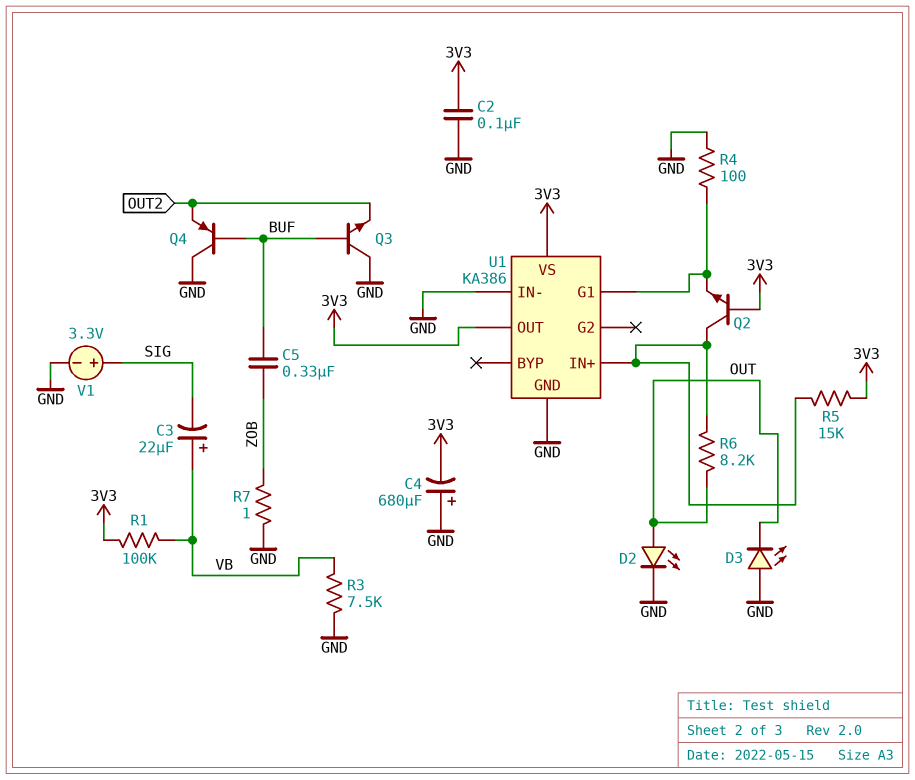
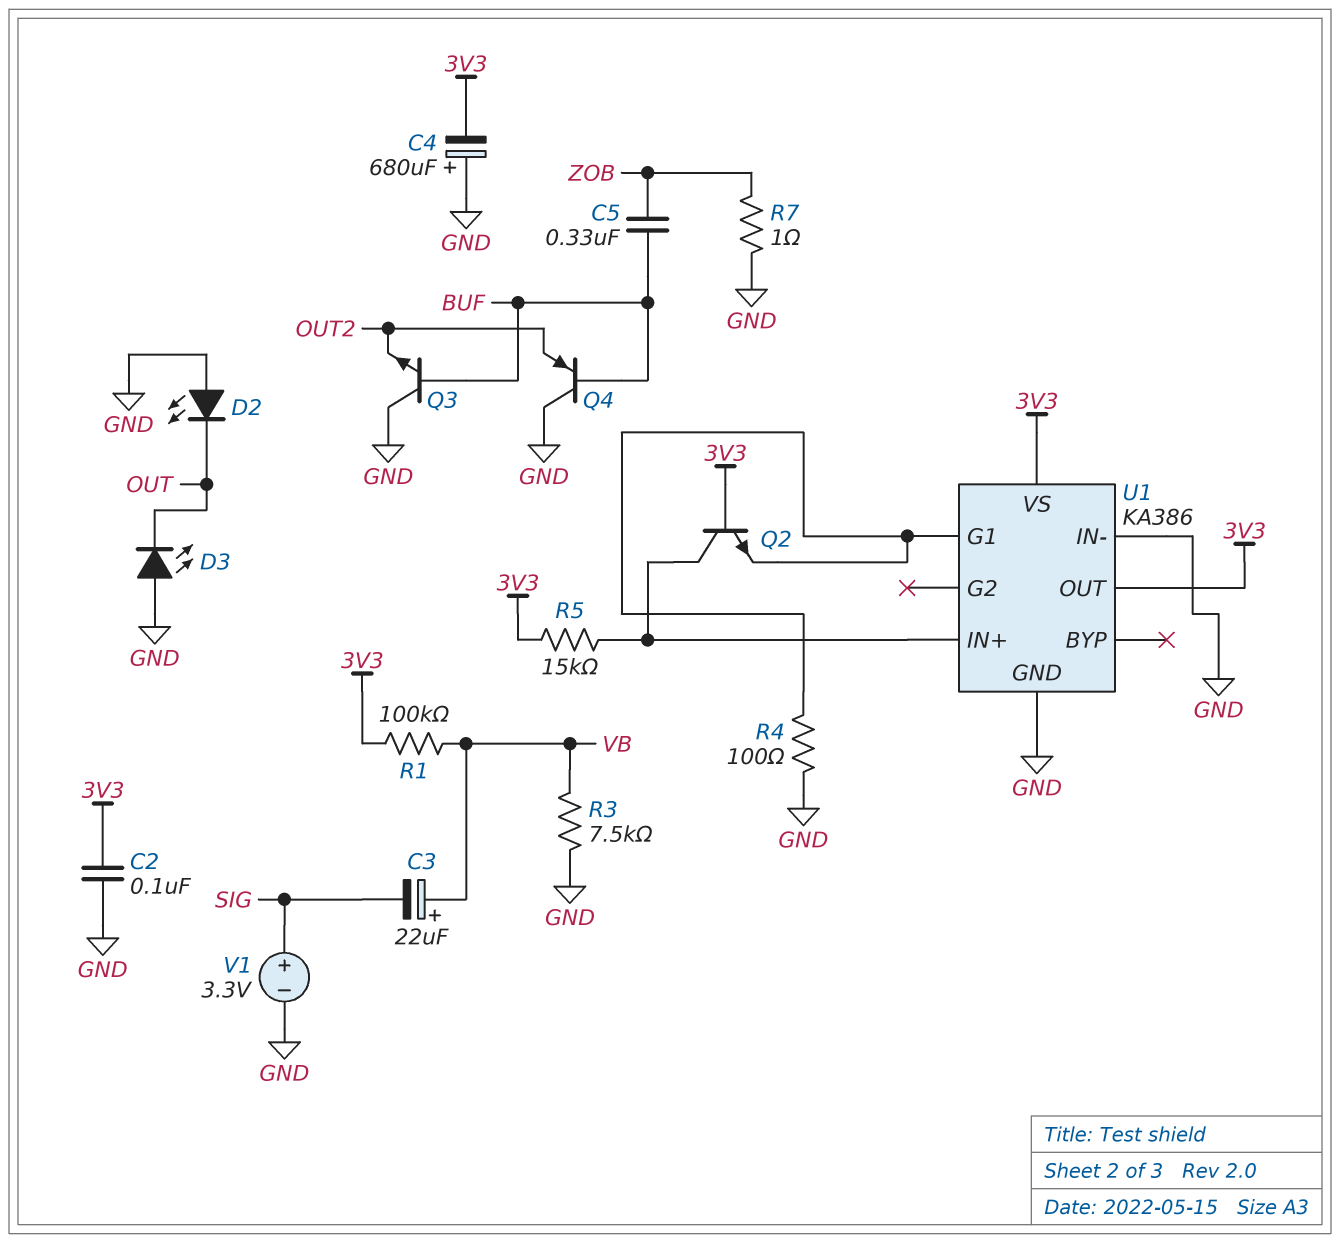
D2: LED (A OUT, K GND) -> LED (A GND, K OUT)
R6: 8.2k (OUT, U1/IN+) -> none

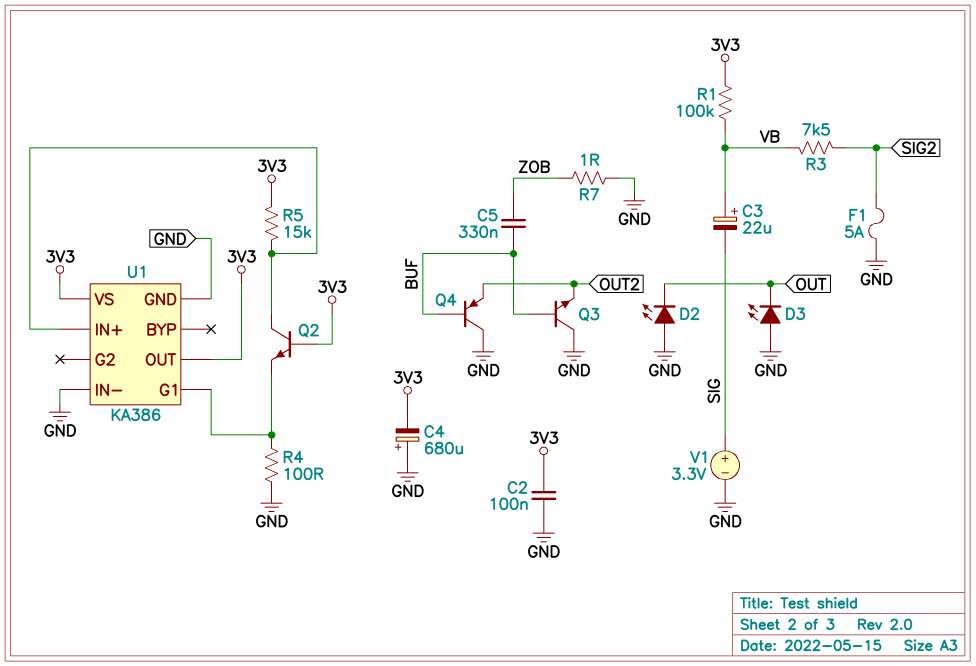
F1: none -> 5A (GND, SIG2)
R3: 7.5k (GND, VB) -> 7.5k (SIG2, VB)

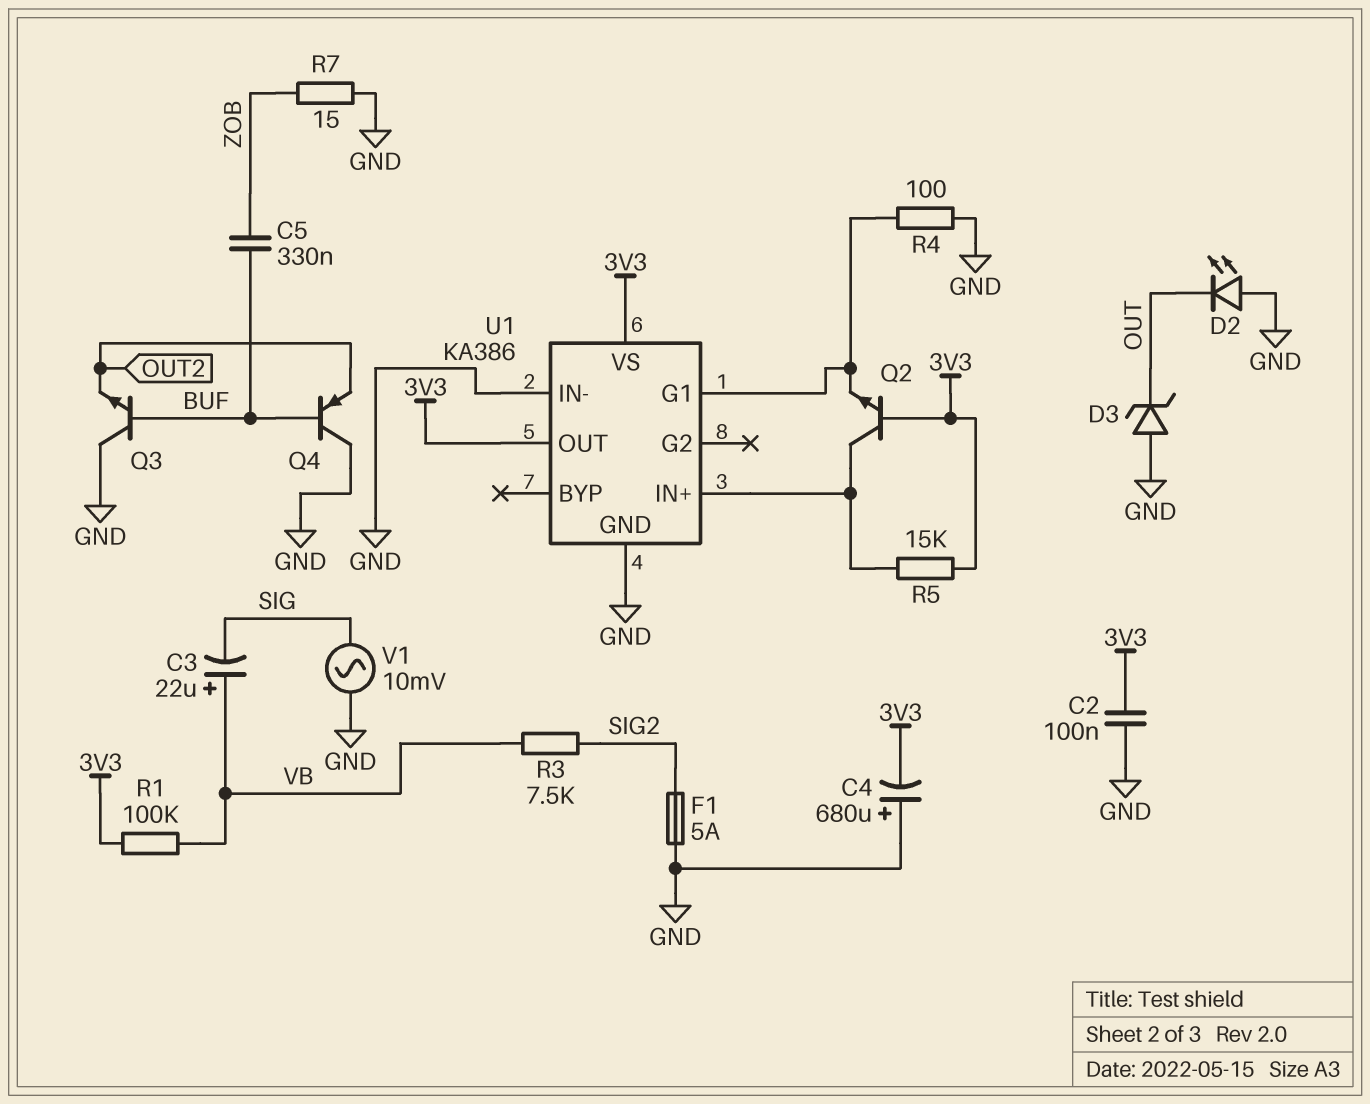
D3: LED (A GND, K OUT) -> zener (A GND, K OUT)
R7: 1 (GND, ZOB) -> 15 (GND, ZOB)
V1: 3.3V (plus SIG, minus GND) -> AC 10mV (GND, SIG)

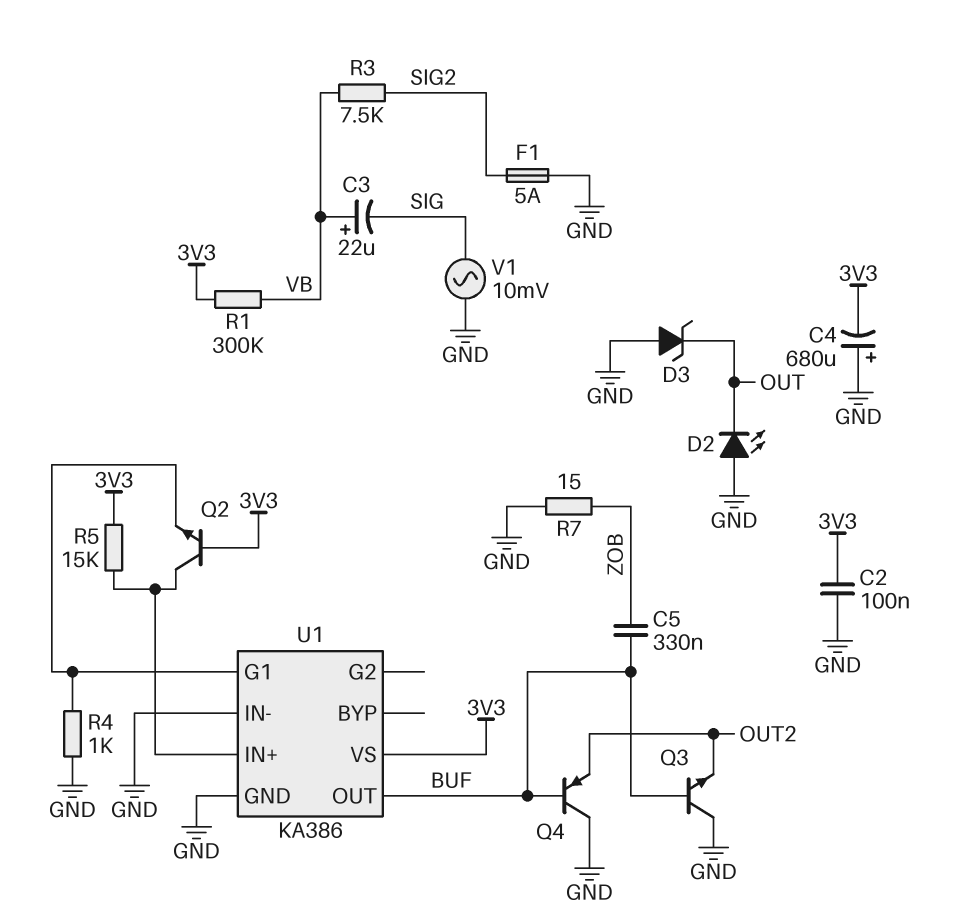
R1: 100k (3V3, VB) -> 300k (3V3, VB)
R4: 100 (GND, U1/G1) -> 1k (GND, U1/G1)
U1 pin OUT: 3V3 -> BUF

